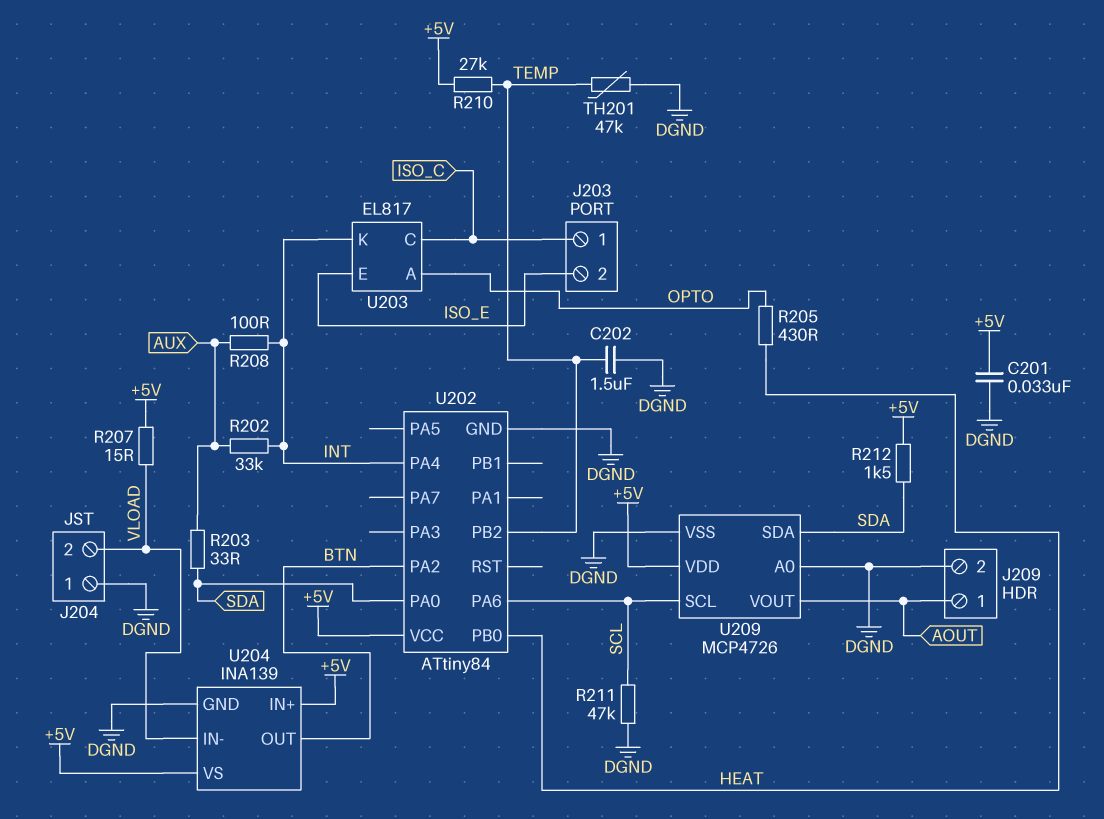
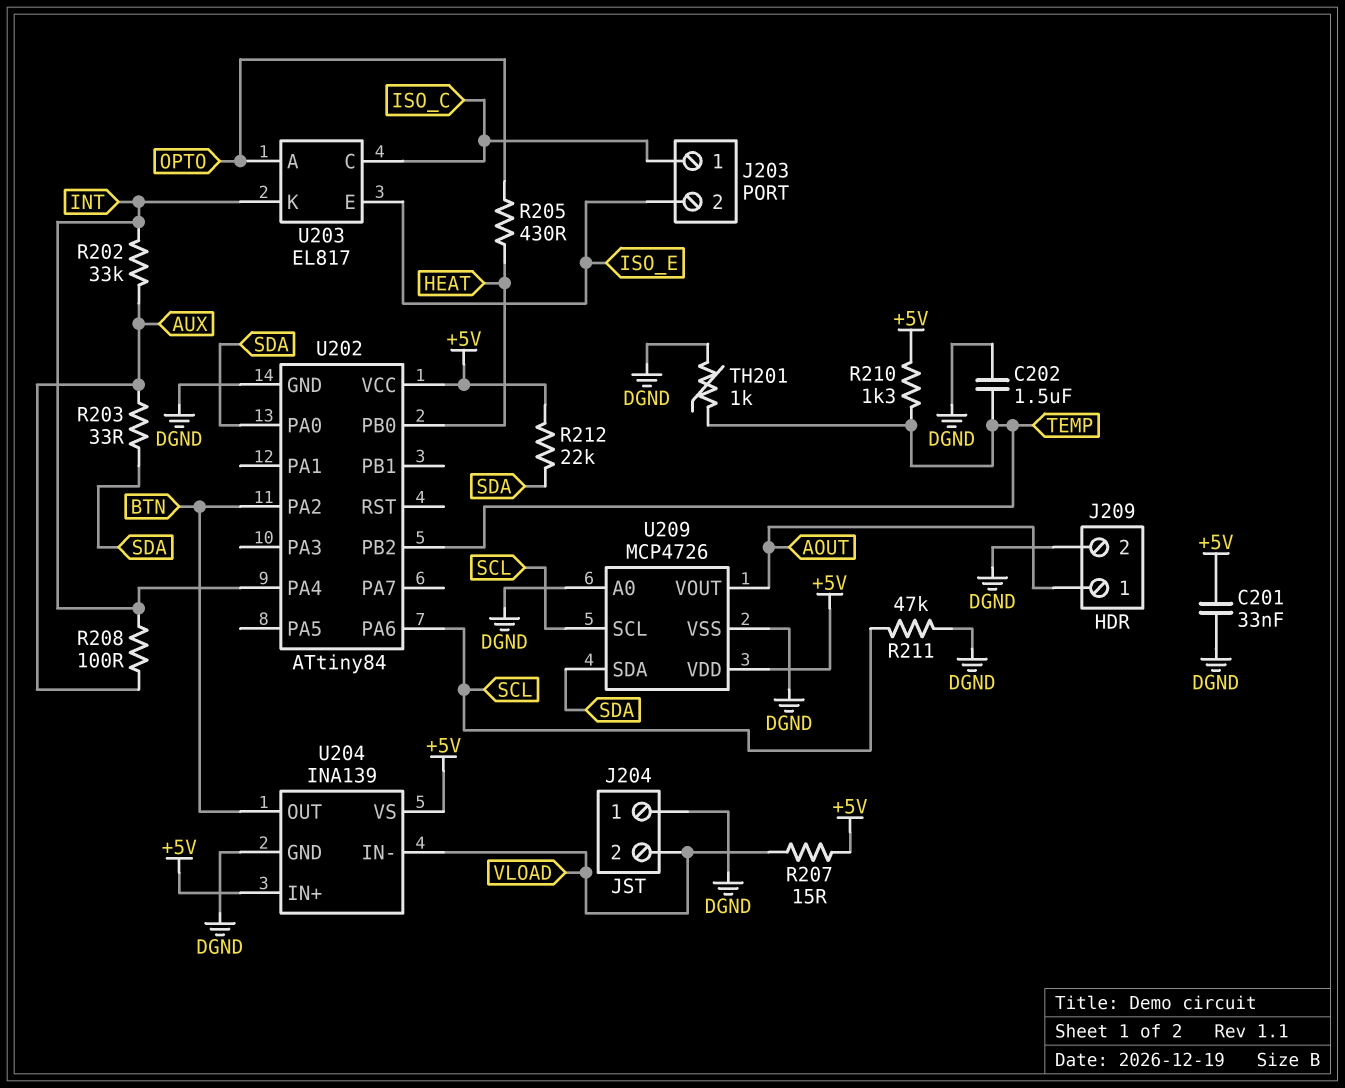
R210: 27k (+5V, TEMP) -> 1.3k (+5V, TEMP)
R212: 1.5k (+5V, SDA) -> 22k (+5V, SDA)
TH201: 47k (DGND, TEMP) -> 1k (DGND, TEMP)

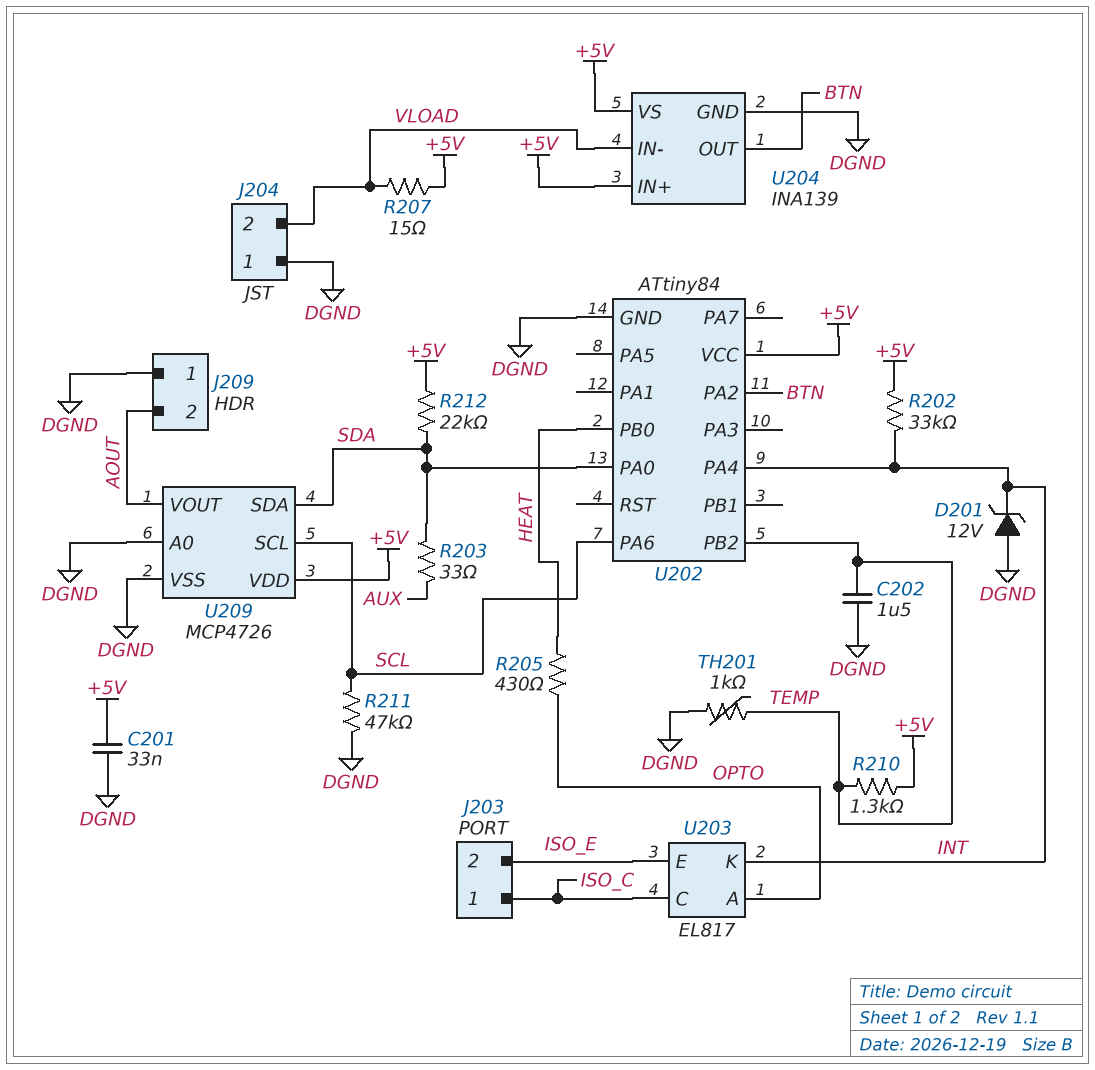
D201: none -> zener 12V (A DGND, K INT)
J209 pin 1: AOUT -> DGND
J209 pin 2: DGND -> AOUT
R202: 33k (AUX, INT) -> 33k (+5V, INT)
R208: 100 (AUX, INT) -> none

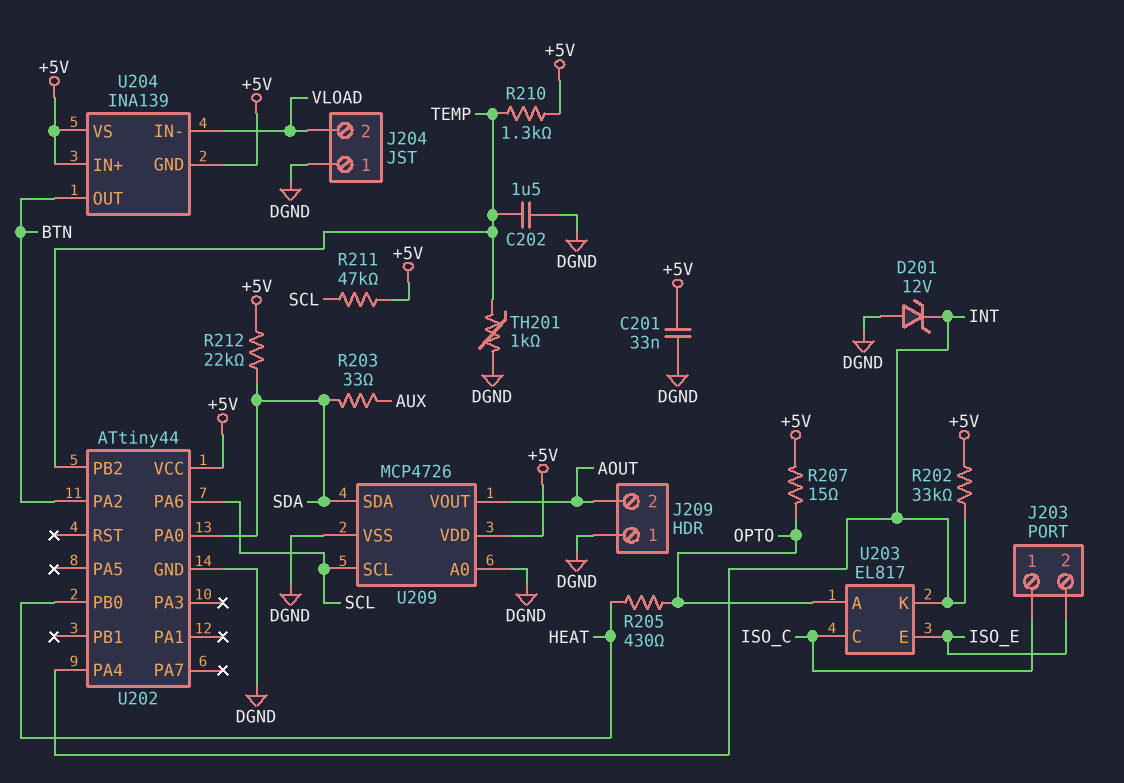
R207: 15 (+5V, VLOAD) -> 15 (+5V, OPTO)
R211: 47k (DGND, SCL) -> 47k (+5V, SCL)
U202: ATtiny84 -> ATtiny44
U204 pin GND: DGND -> +5V

